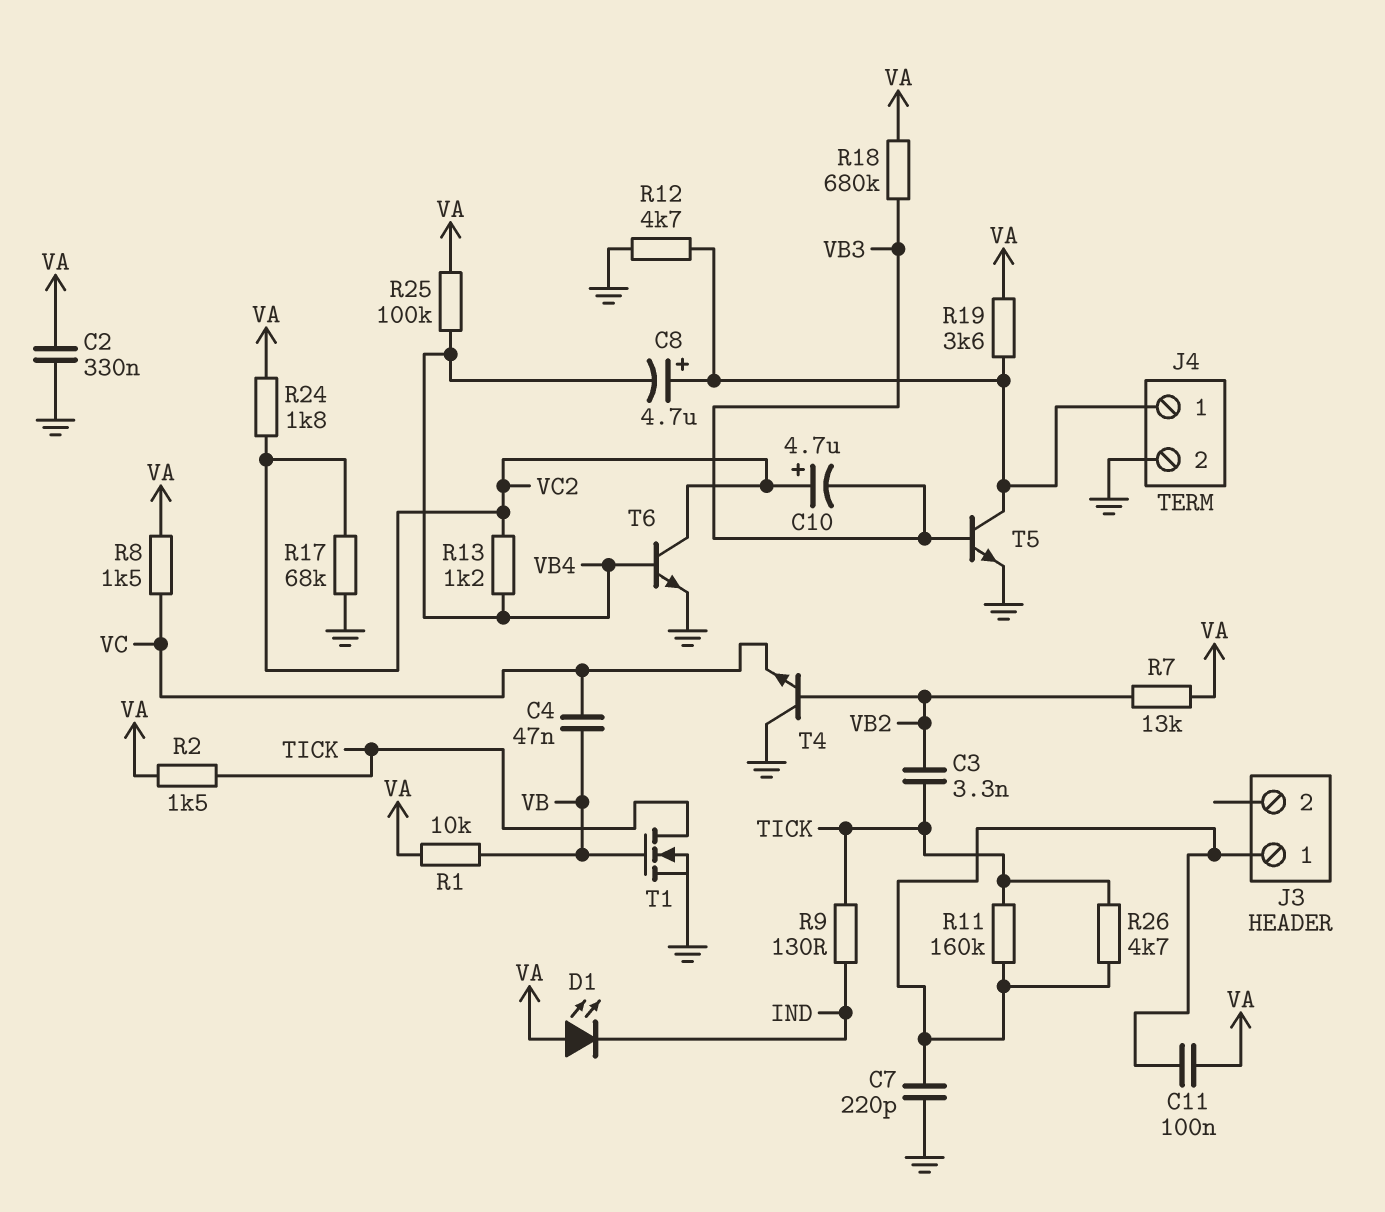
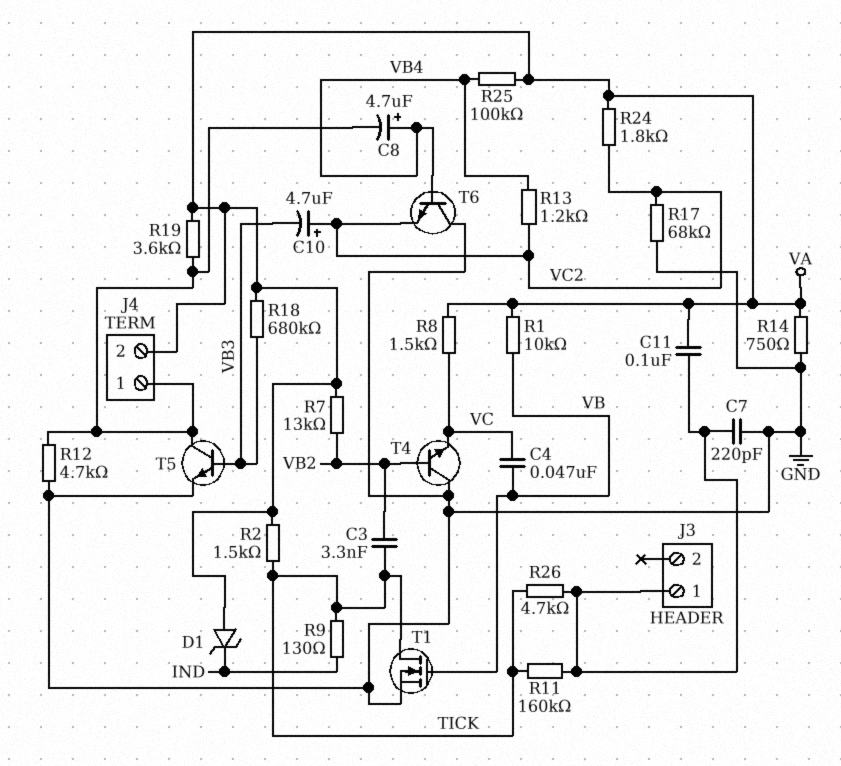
C2: 330nF (GND, VA) -> none
C8: 4.7uF (plus J4/1, minus VB4) -> 4.7uF (plus VB4, minus J4/1)
D1: LED (A VA, K IND) -> zener (A VA, K IND)
J4 pin 2: GND -> VA
R14: none -> 750 (GND, VA)
T6: NPN (B VB4, C VC2, E GND) -> NPN (B VB4, C GND, E VC2)

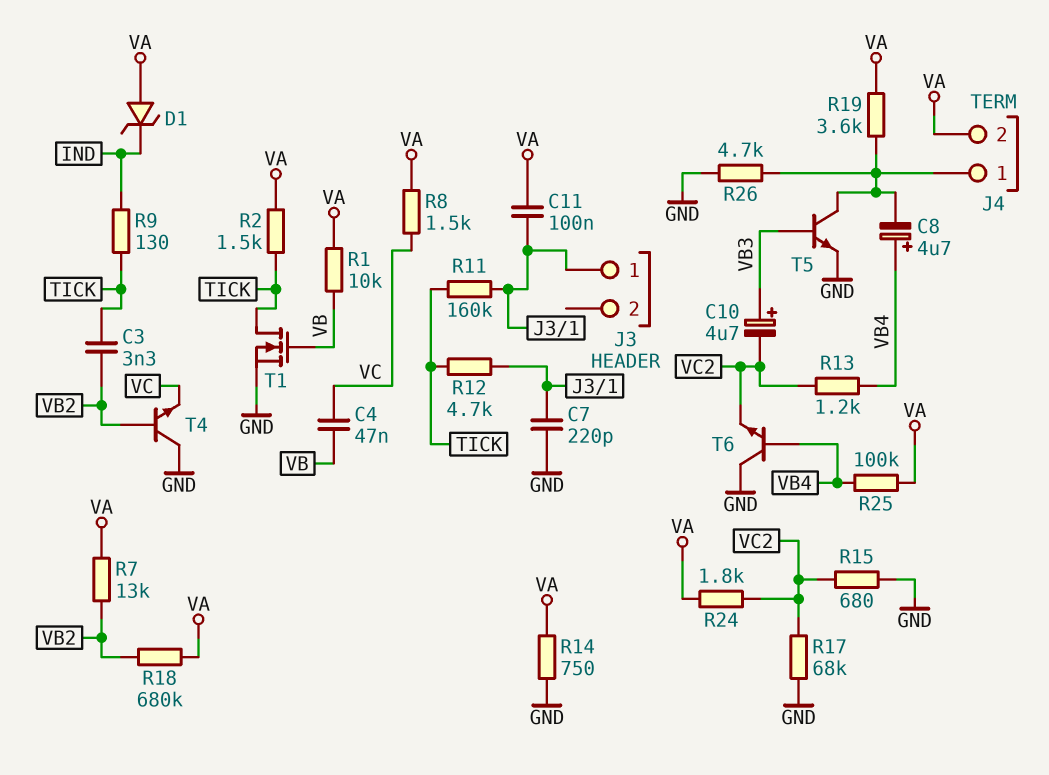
C10: 4.7uF (plus VC2, minus VB3) -> 4.7uF (plus VB3, minus VC2)
R12: 4.7k (GND, J4/1) -> 4.7k (J3/1, TICK)
R15: none -> 680 (GND, VC2)
R18: 680k (VA, VB3) -> 680k (VA, VB2)
R26: 4.7k (J3/1, TICK) -> 4.7k (GND, J4/1)

